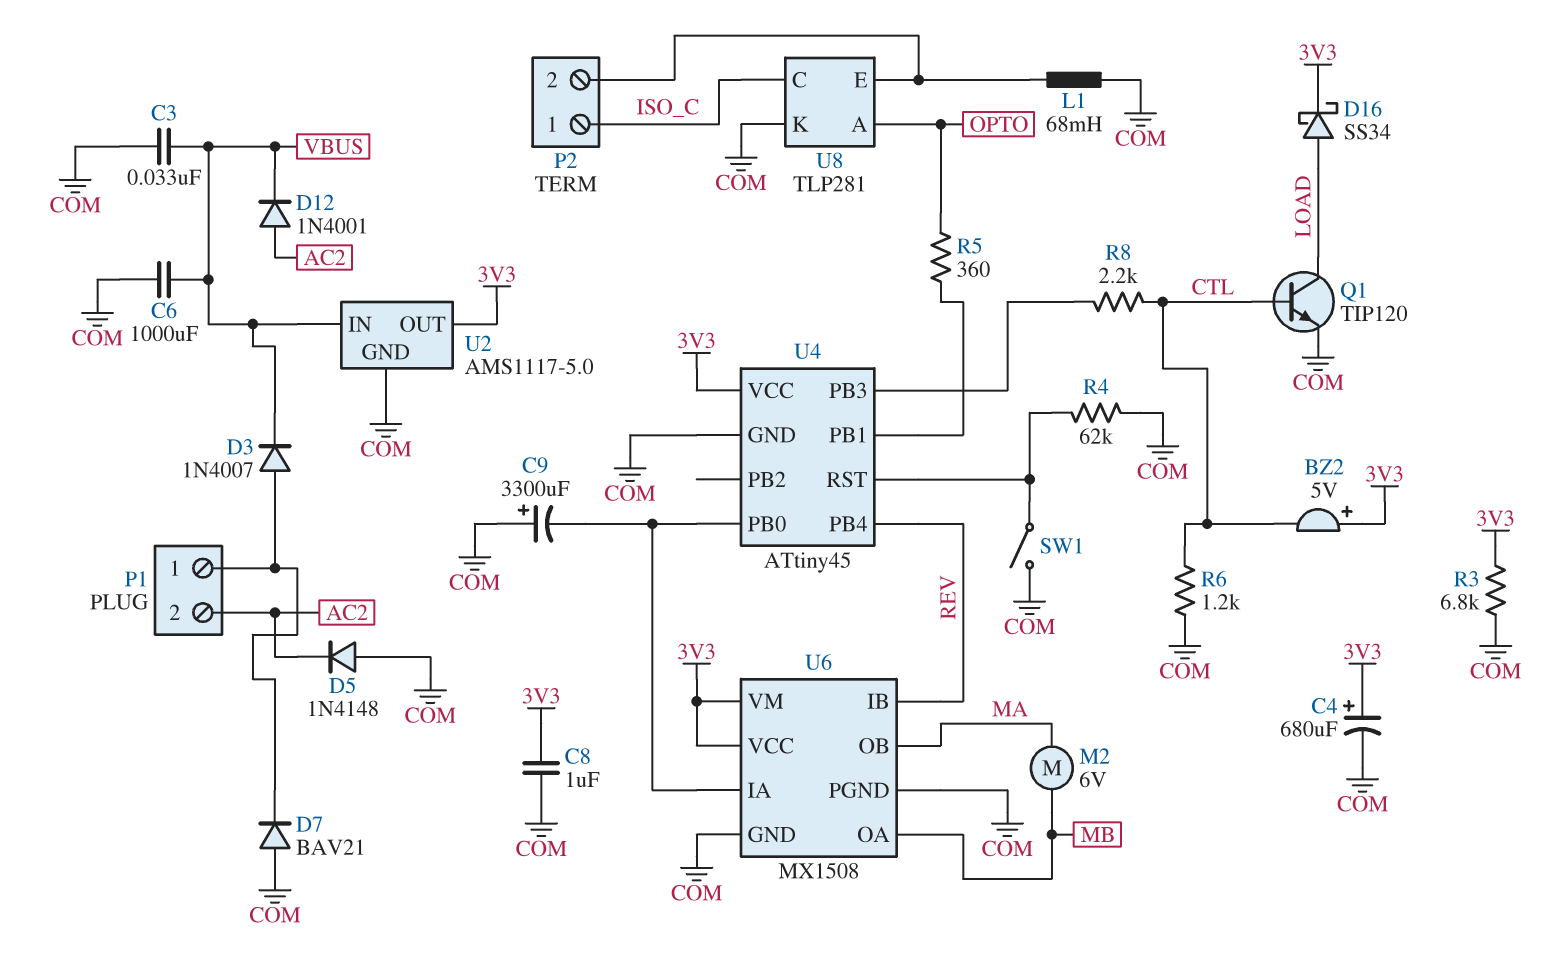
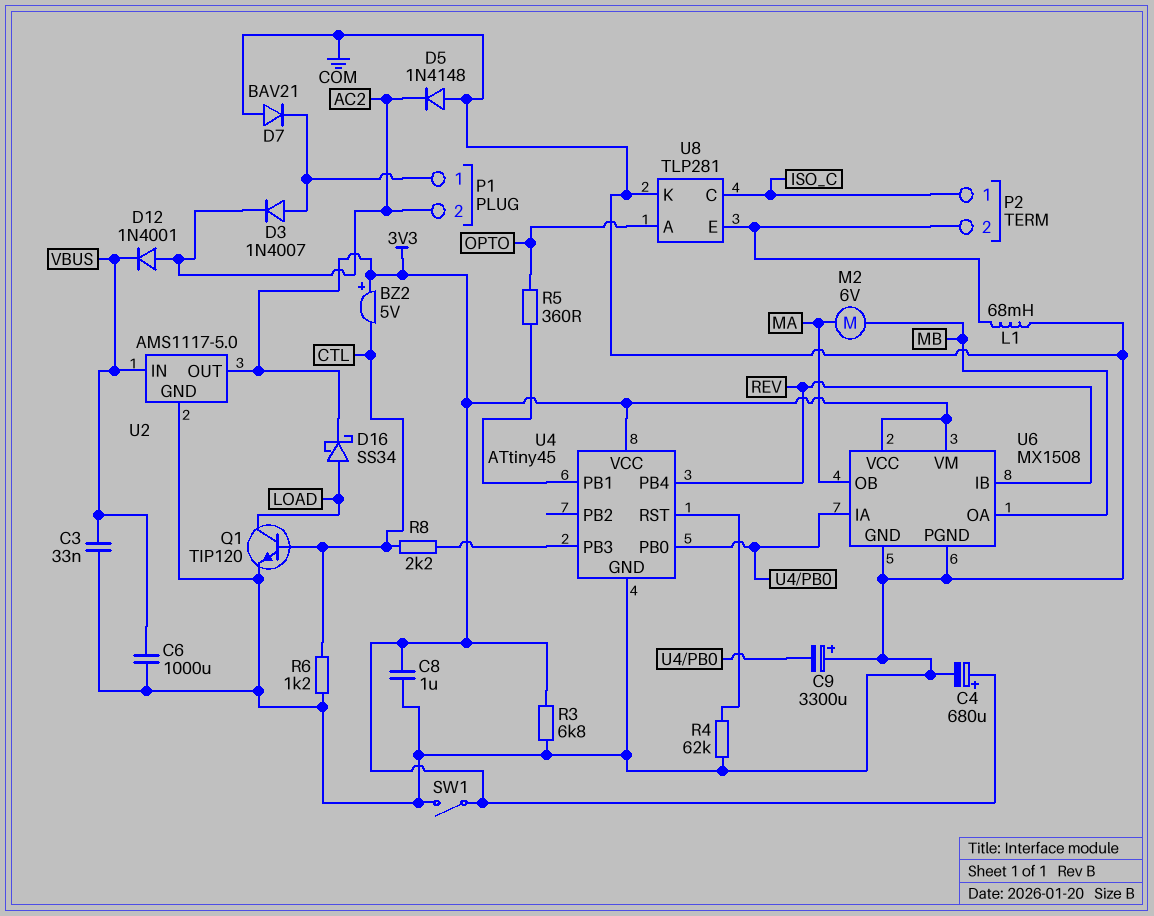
D3: diode 1N4007 (A P1/1, K VBUS) -> diode 1N4007 (A P1/1, K AC2)
SW1: switch (COM, U4/RST) -> switch (3V3, COM)

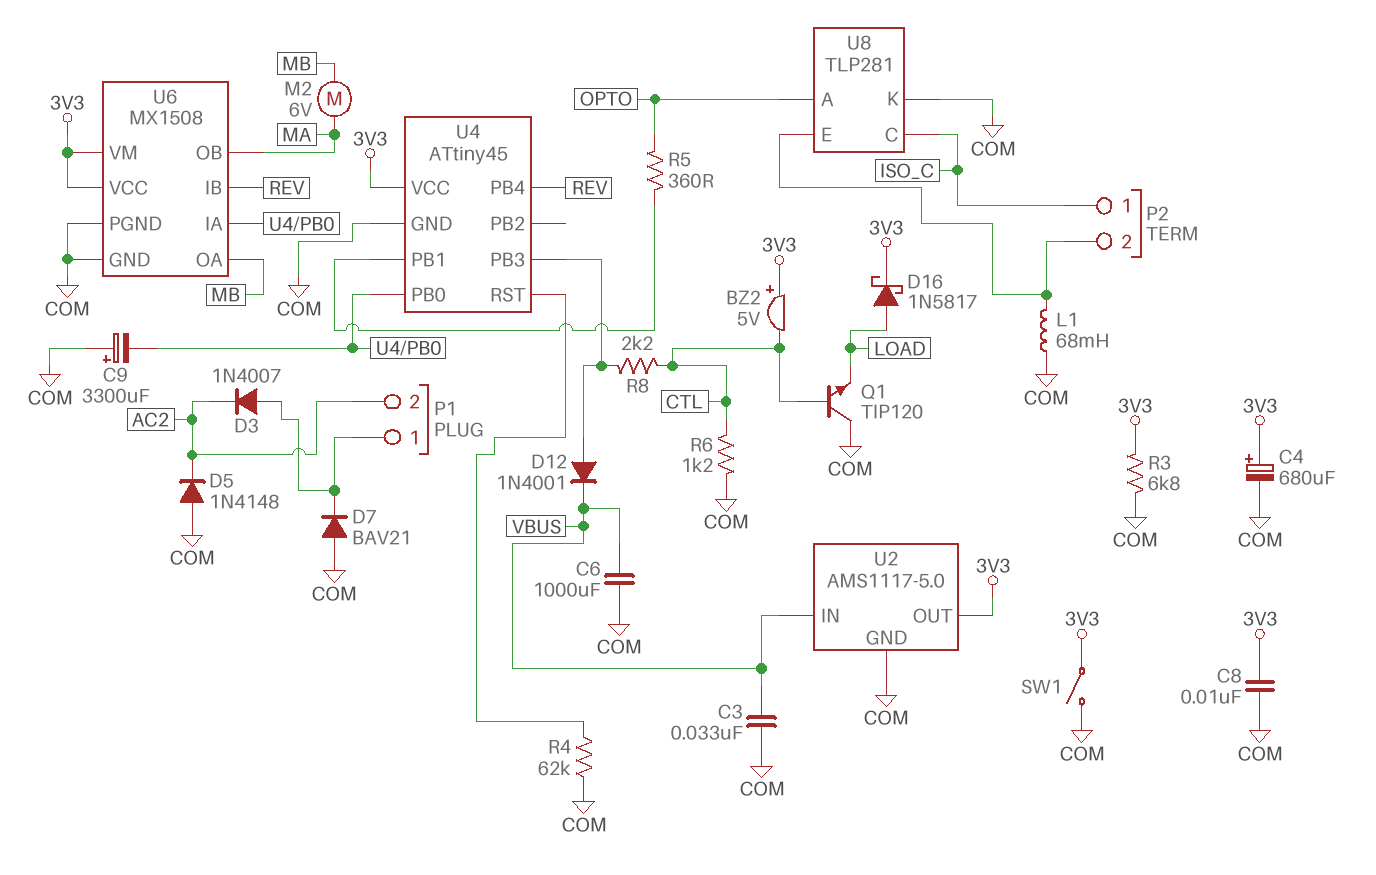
C8: 1uF (3V3, COM) -> 10nF (3V3, COM)
D12: diode 1N4001 (A AC2, K VBUS) -> diode 1N4001 (A U4/PB3, K VBUS)
D16: schottky SS34 (A LOAD, K 3V3) -> schottky 1N5817 (A LOAD, K 3V3)
Q1: NPN TIP120 (B CTL, C LOAD, E COM) -> NPN TIP120 (B CTL, C COM, E LOAD)

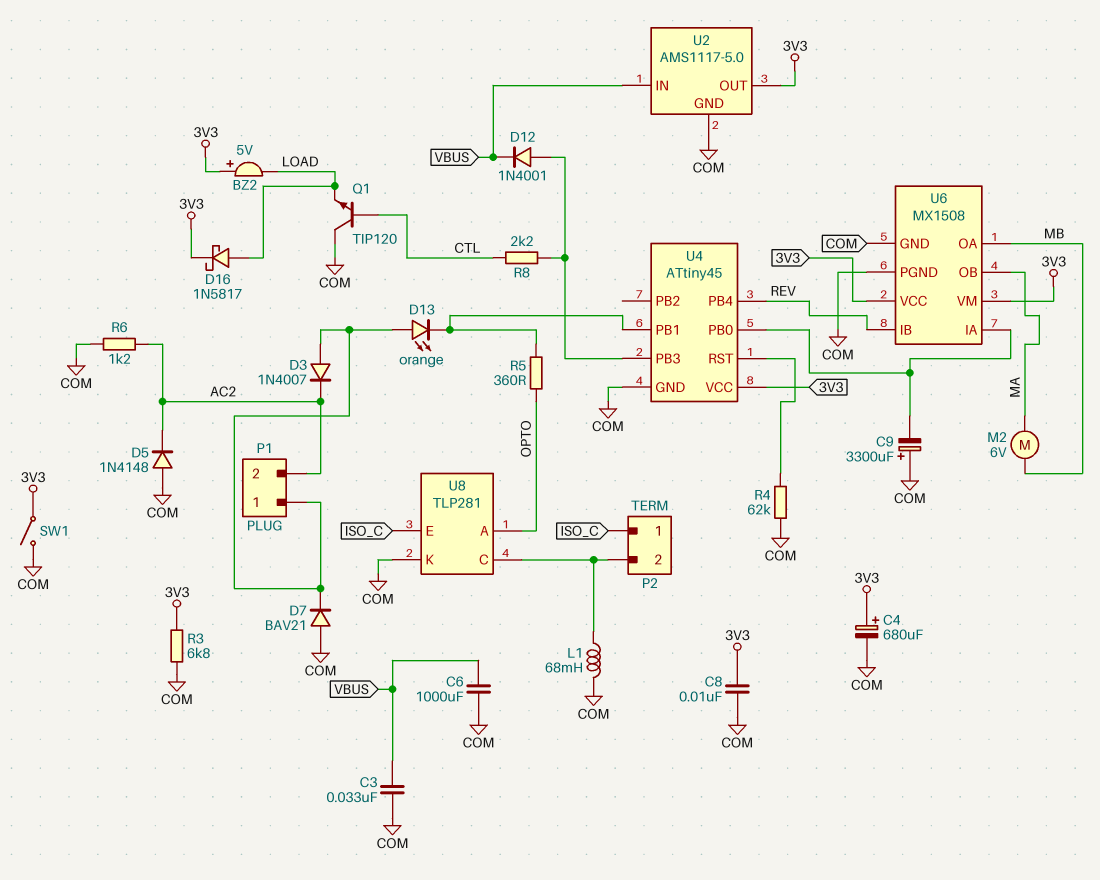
BZ2: buzzer 5V (plus 3V3, minus CTL) -> buzzer 5V (plus 3V3, minus LOAD)
D13: none -> LED orange (A P1/1, K U4/PB1)
R6: 1.2k (COM, CTL) -> 1.2k (AC2, COM)
U8 pin C: ISO_C -> P2/2
U8 pin E: P2/2 -> ISO_C

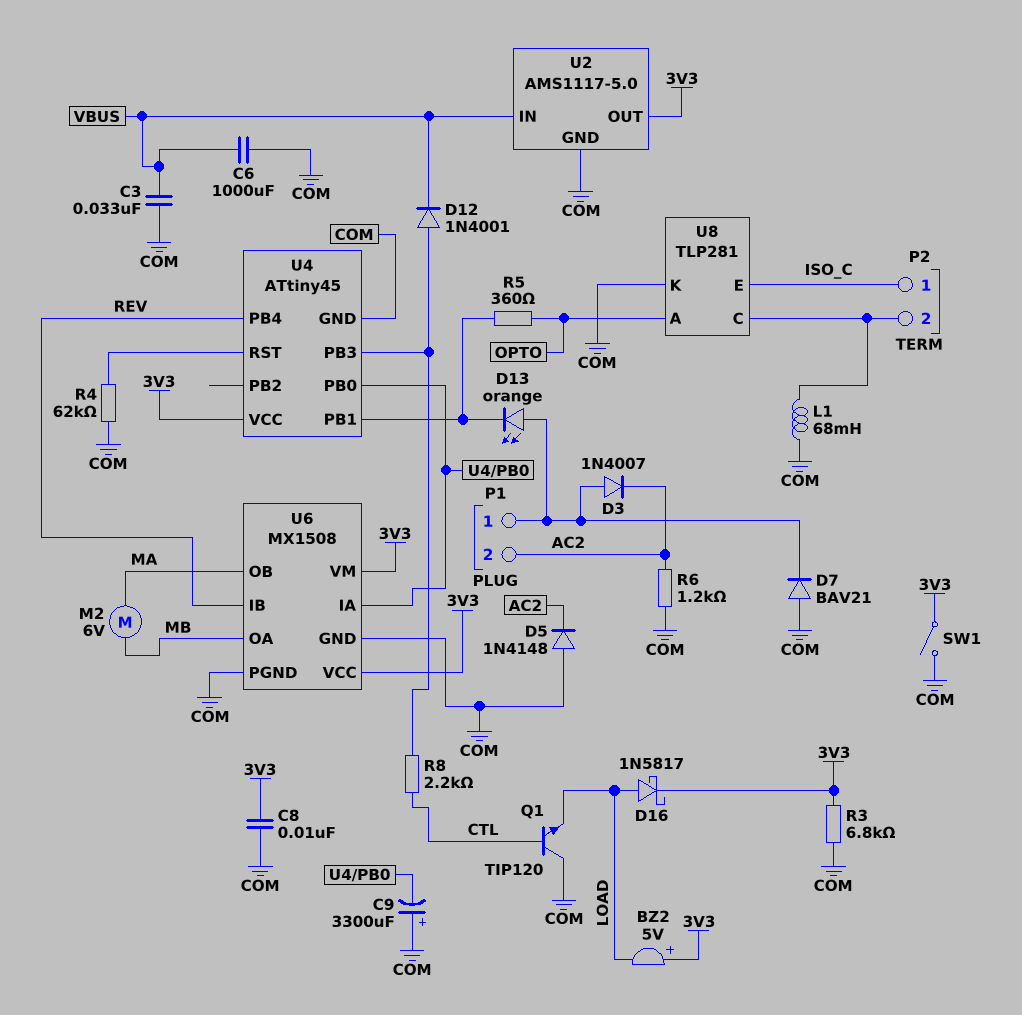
C4: 680uF (plus 3V3, minus COM) -> none

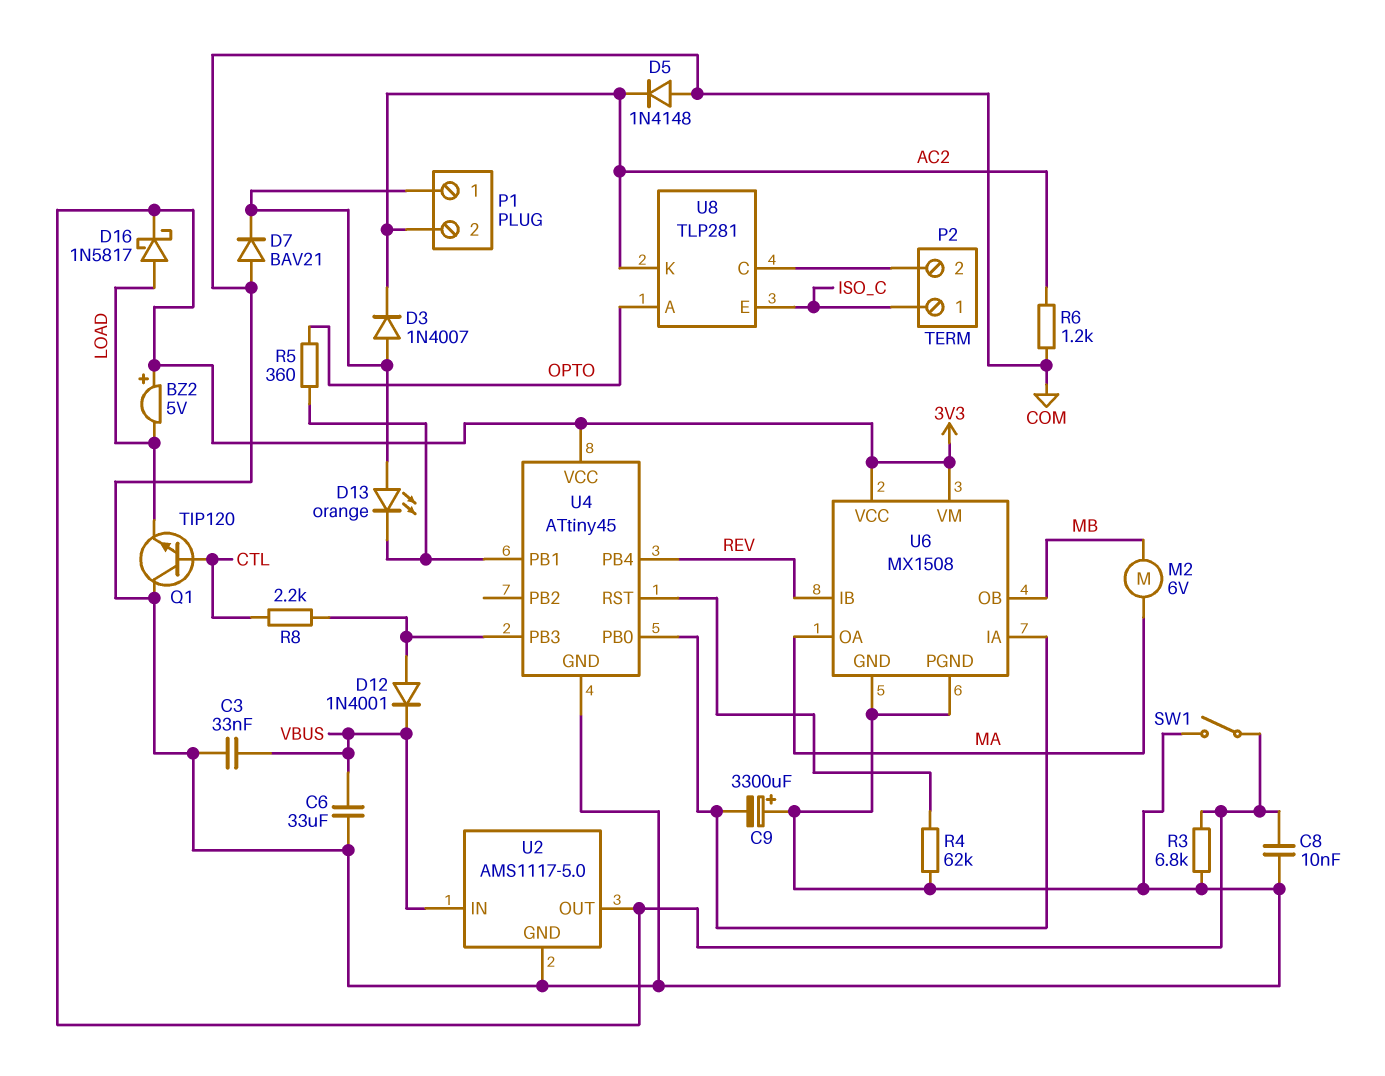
C6: 1000uF (COM, VBUS) -> 33uF (COM, VBUS)
L1: 68mH (COM, P2/2) -> none
U6 pin OA: MB -> MA
U6 pin OB: MA -> MB
U8 pin K: COM -> AC2

